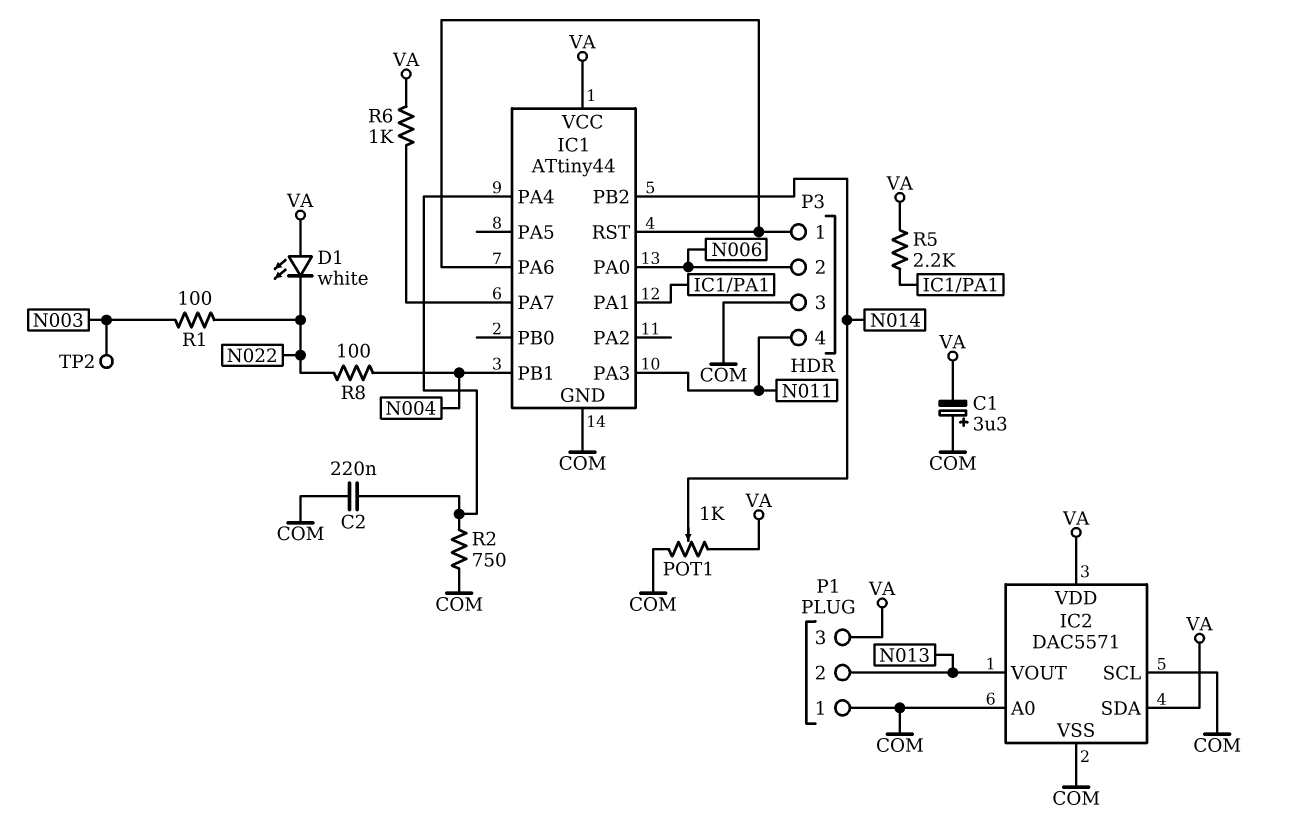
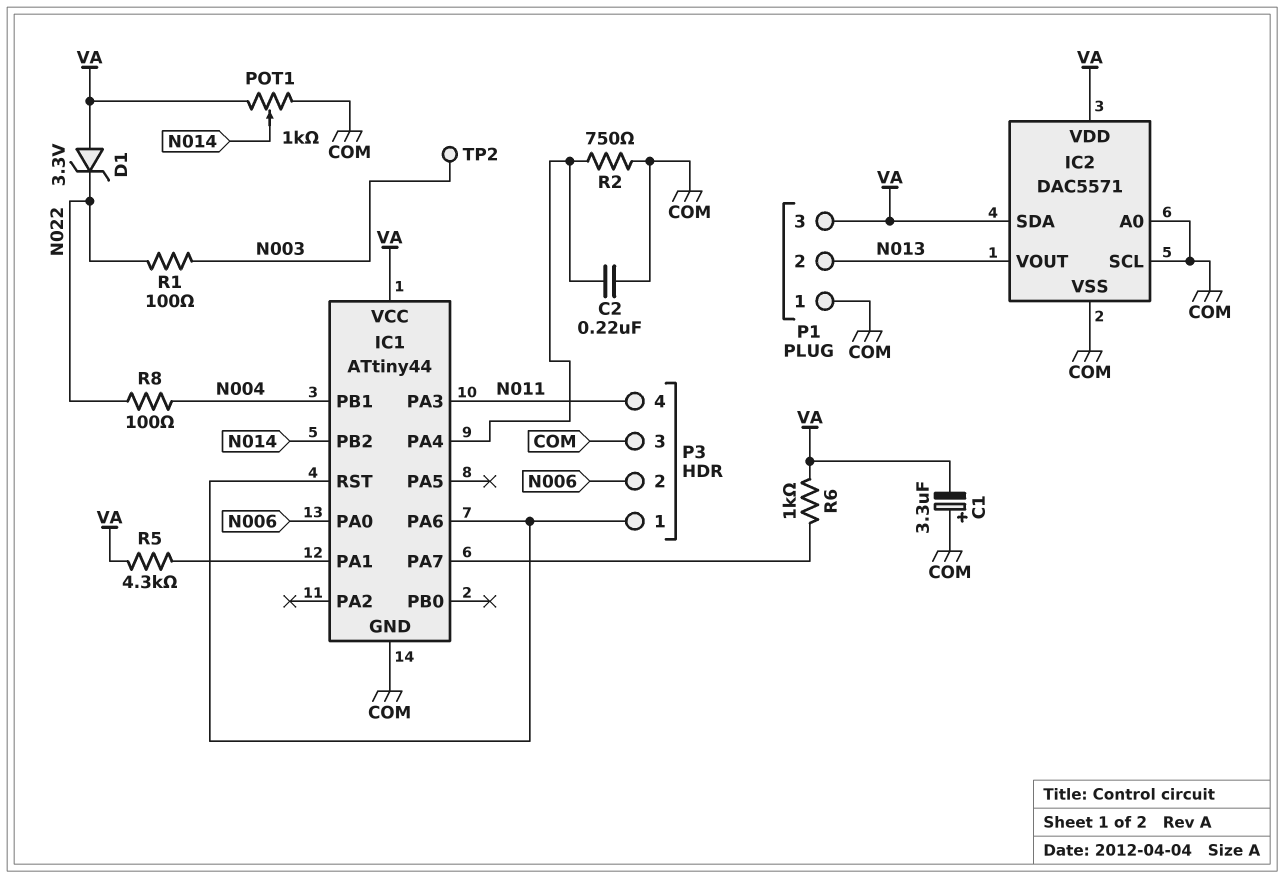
D1: LED white (A VA, K N022) -> zener 3.3V (A VA, K N022)
R5: 2.2k (IC1/PA1, VA) -> 4.3k (IC1/PA1, VA)

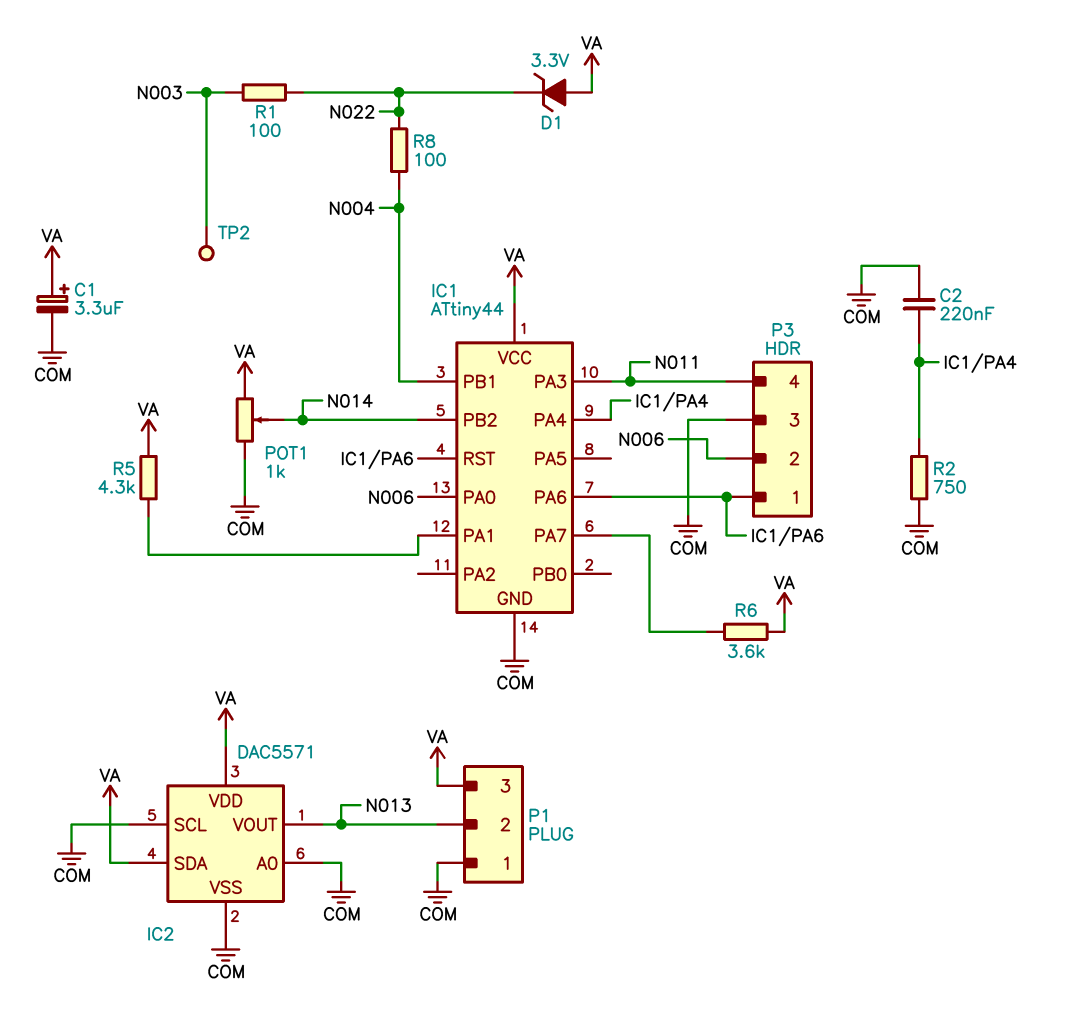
C1: 3.3uF (plus COM, minus VA) -> 3.3uF (plus VA, minus COM)
R6: 1k (IC1/PA7, VA) -> 3.6k (IC1/PA7, VA)

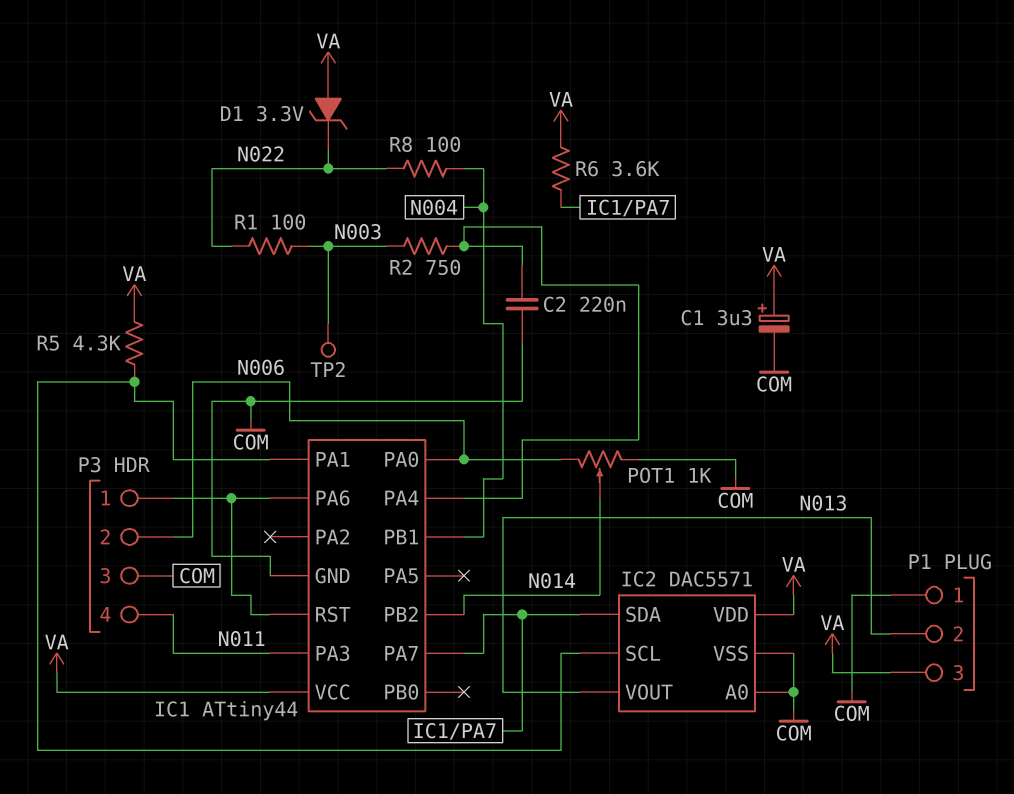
IC2 pin SCL: COM -> IC1/PA1
IC2 pin SDA: VA -> IC1/PA7
POT1: 1k (COM, VA, wiper N014) -> 1k (COM, N006, wiper N014)
R2: 750 (COM, IC1/PA4) -> 750 (IC1/PA4, N003)

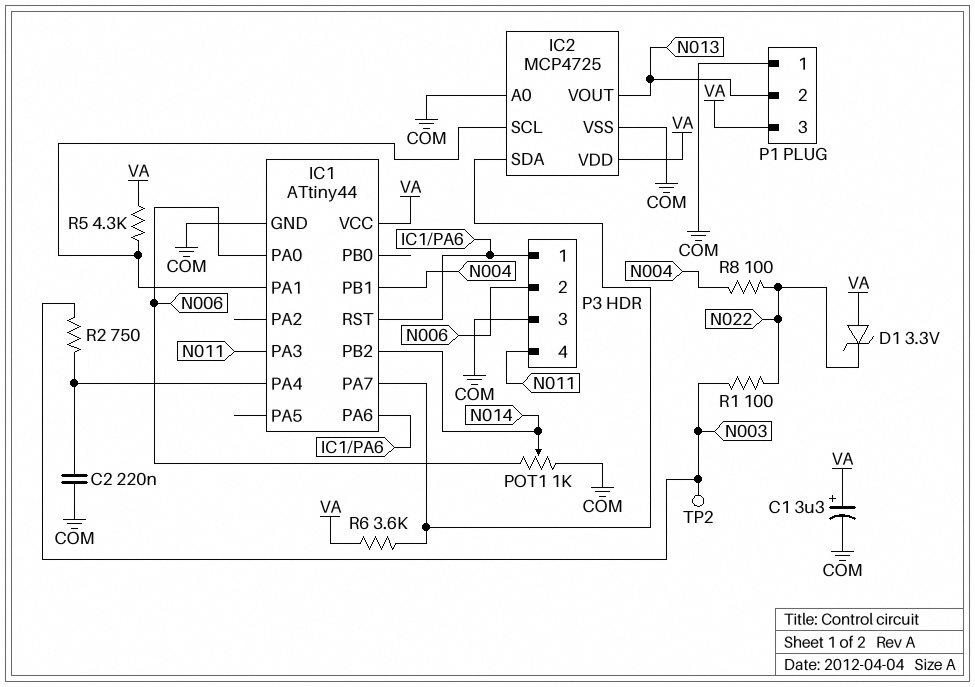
IC2: DAC5571 -> MCP4725

